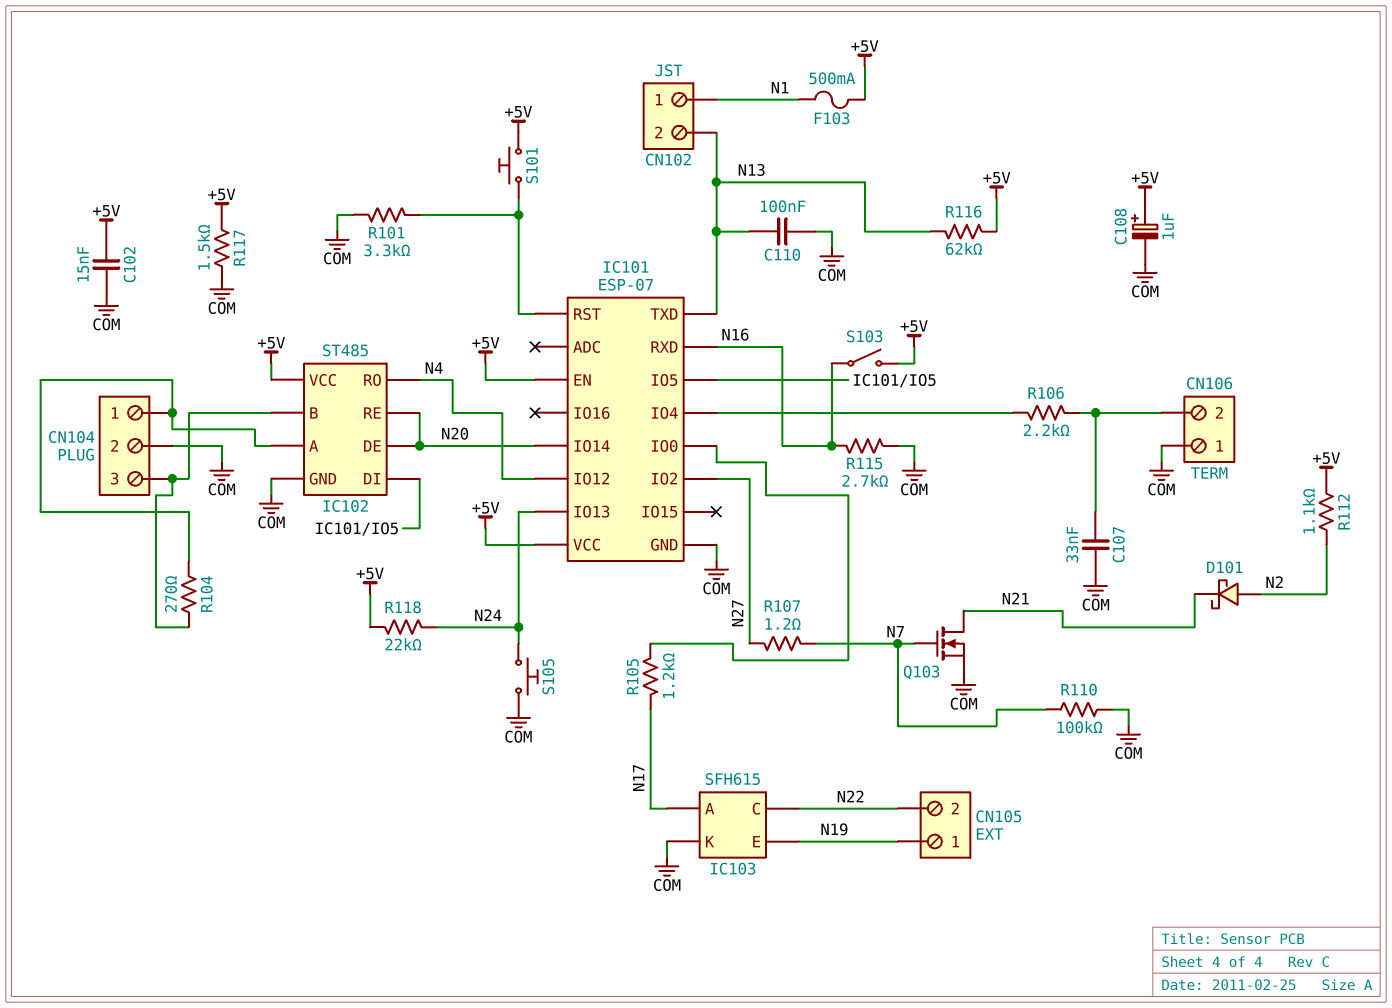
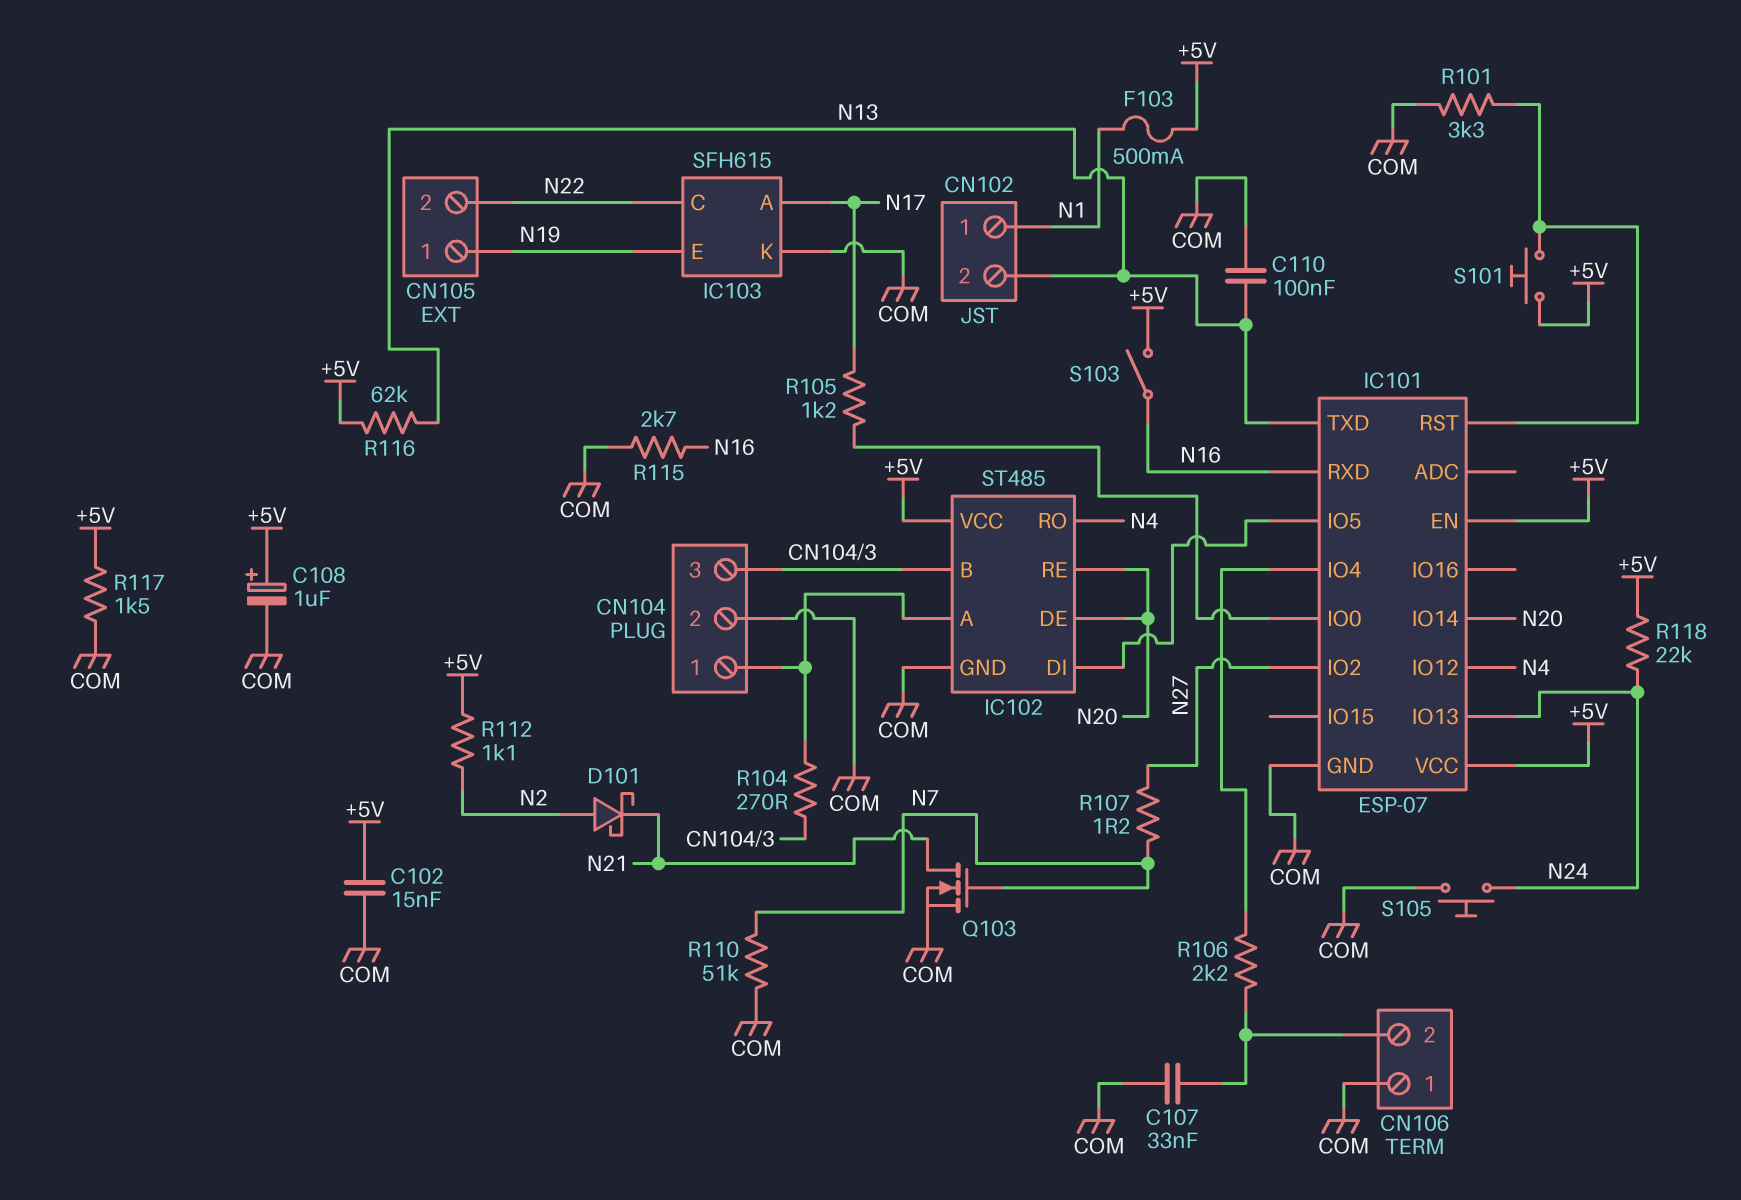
R110: 100k (COM, N7) -> 51k (COM, N7)

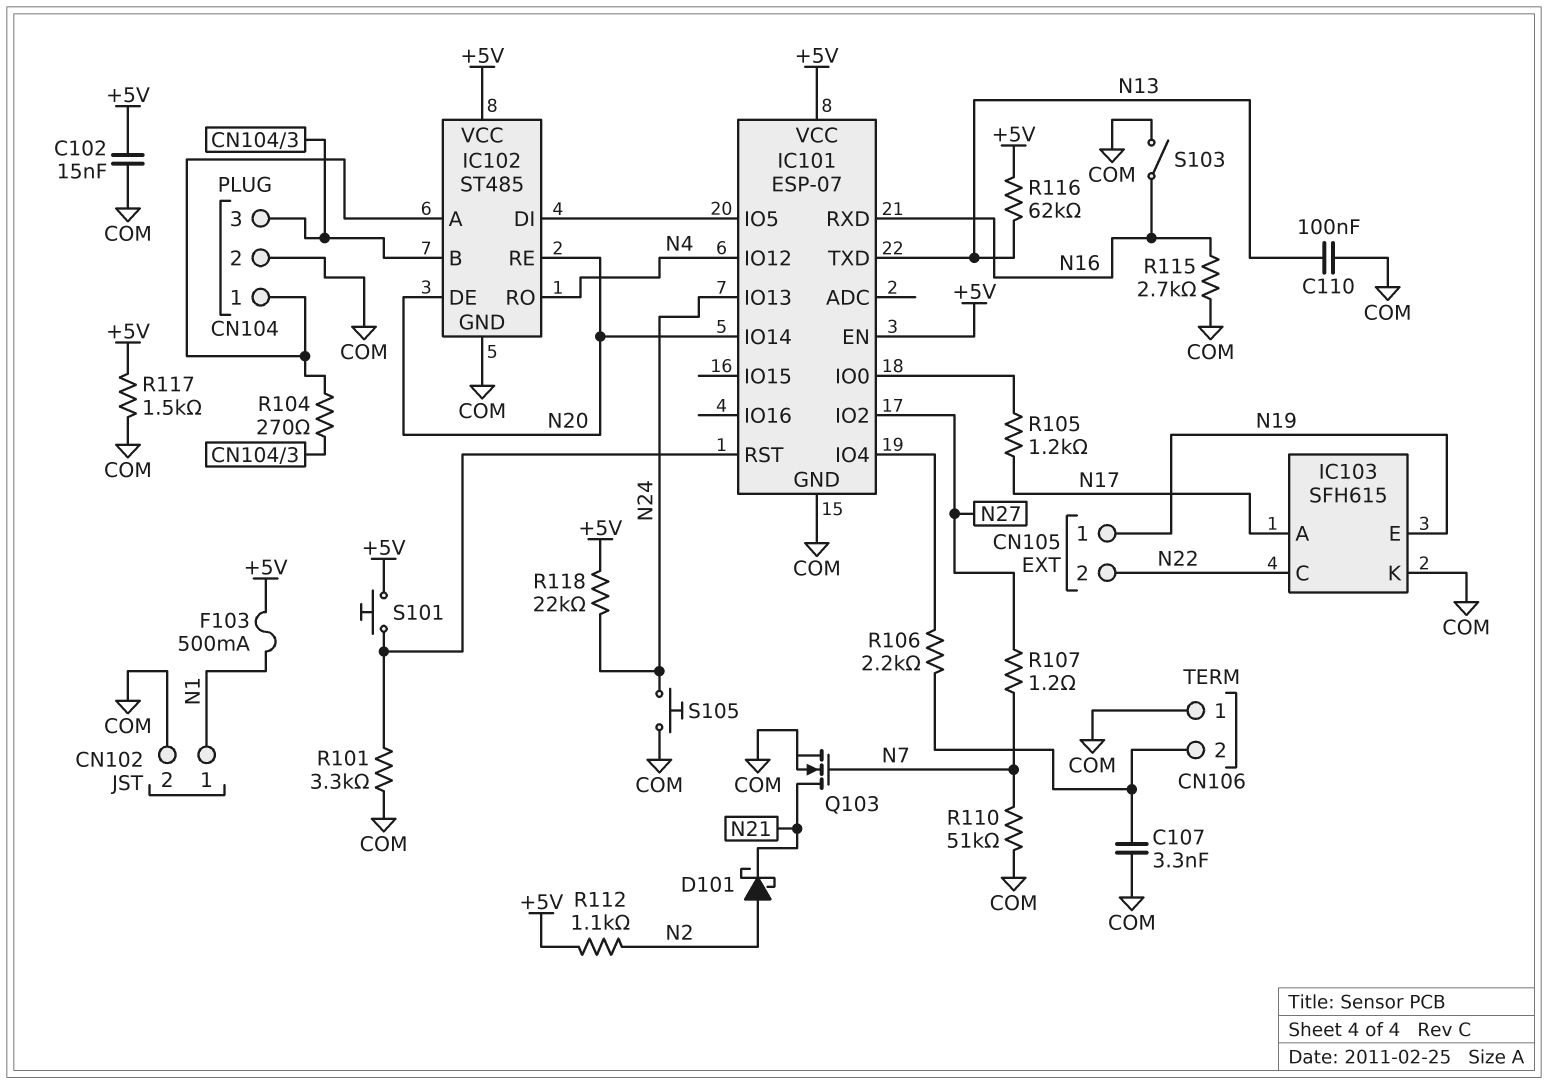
C107: 33nF (CN106/2, COM) -> 3.3nF (CN106/2, COM)
C108: 1uF (plus +5V, minus COM) -> none
CN102 pin 2: N13 -> COM
S103: switch (+5V, N16) -> switch (COM, N16)

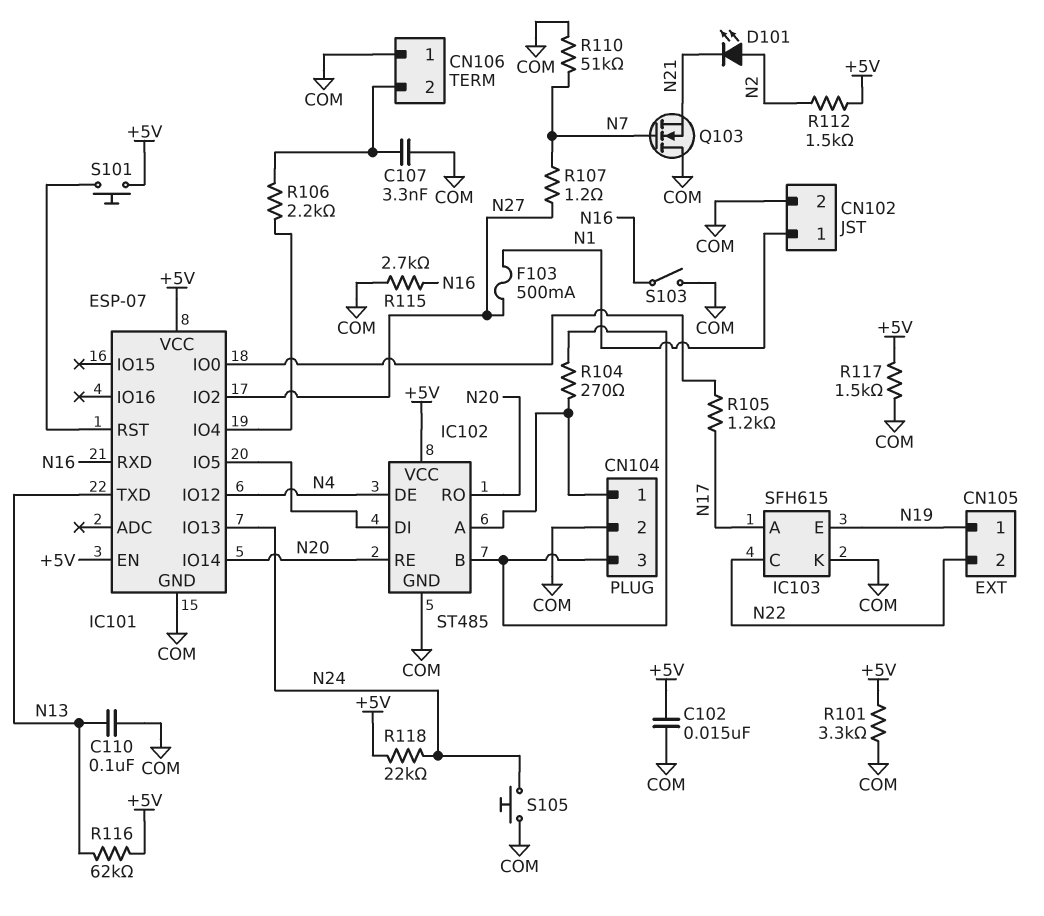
D101: schottky (A N2, K N21) -> LED (A N2, K N21)
F103: 500mA (+5V, N1) -> 500mA (N1, N27)
IC102 pin DE: N20 -> N4
IC102 pin RO: N4 -> N20
Q103: NMOS (G N7, D N21, S COM) -> NMOS (G N7, D COM, S N21)
R101: 3.3k (COM, IC101/RST) -> 3.3k (+5V, COM)
R112: 1.1k (+5V, N2) -> 1.5k (+5V, N2)

